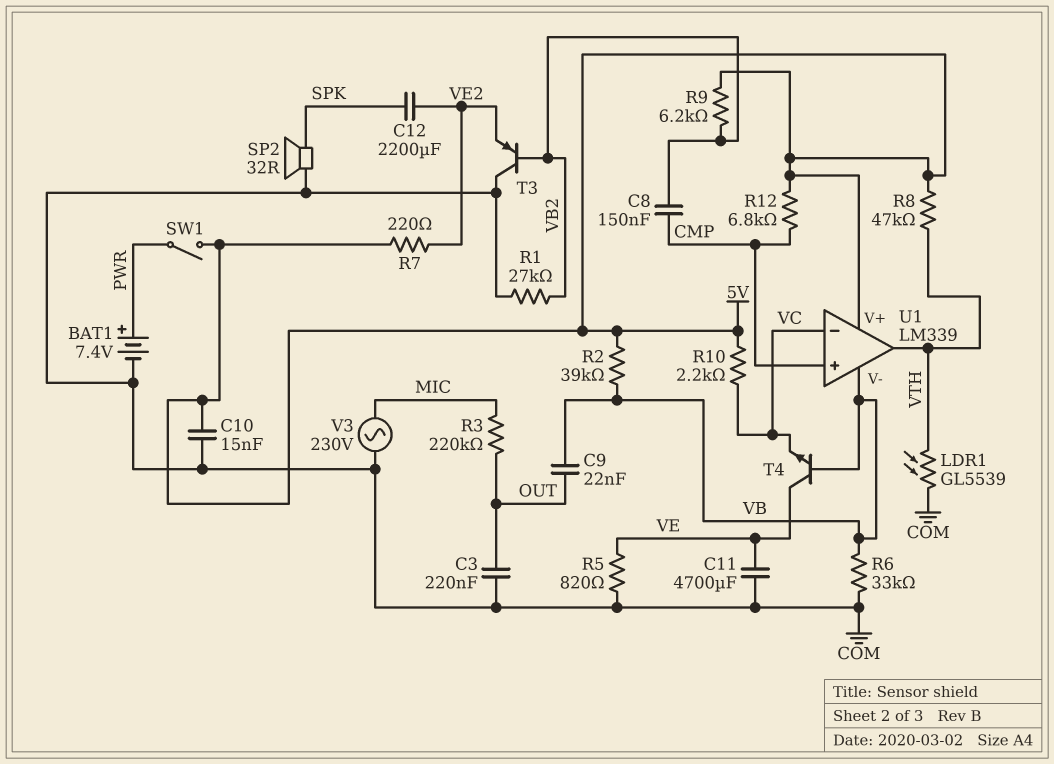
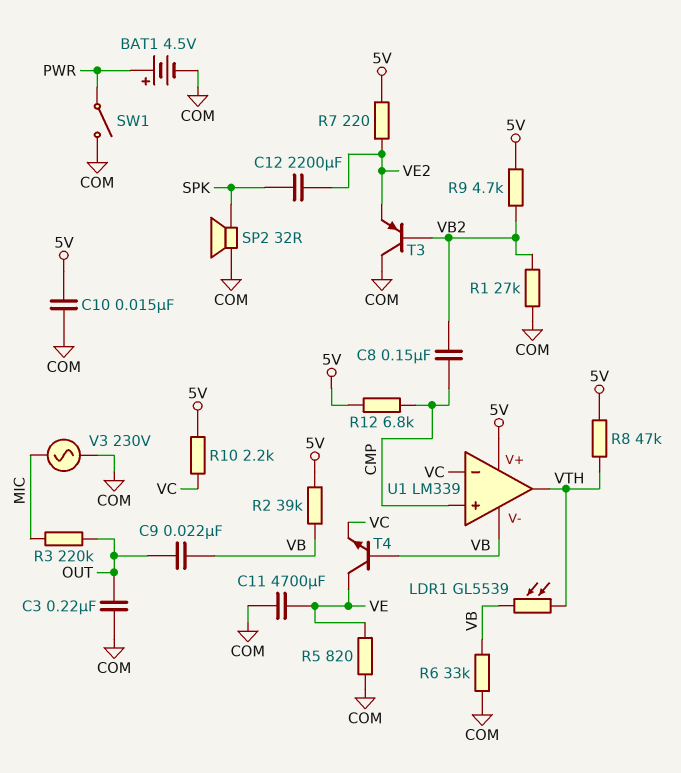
BAT1: 7.4V (plus PWR, minus COM) -> 4.5V (plus PWR, minus COM)
LDR1: GL5539 (COM, VTH) -> GL5539 (VB, VTH)
R9: 6.2k (5V, VB2) -> 4.7k (5V, VB2)
SW1: switch (5V, PWR) -> switch (COM, PWR)

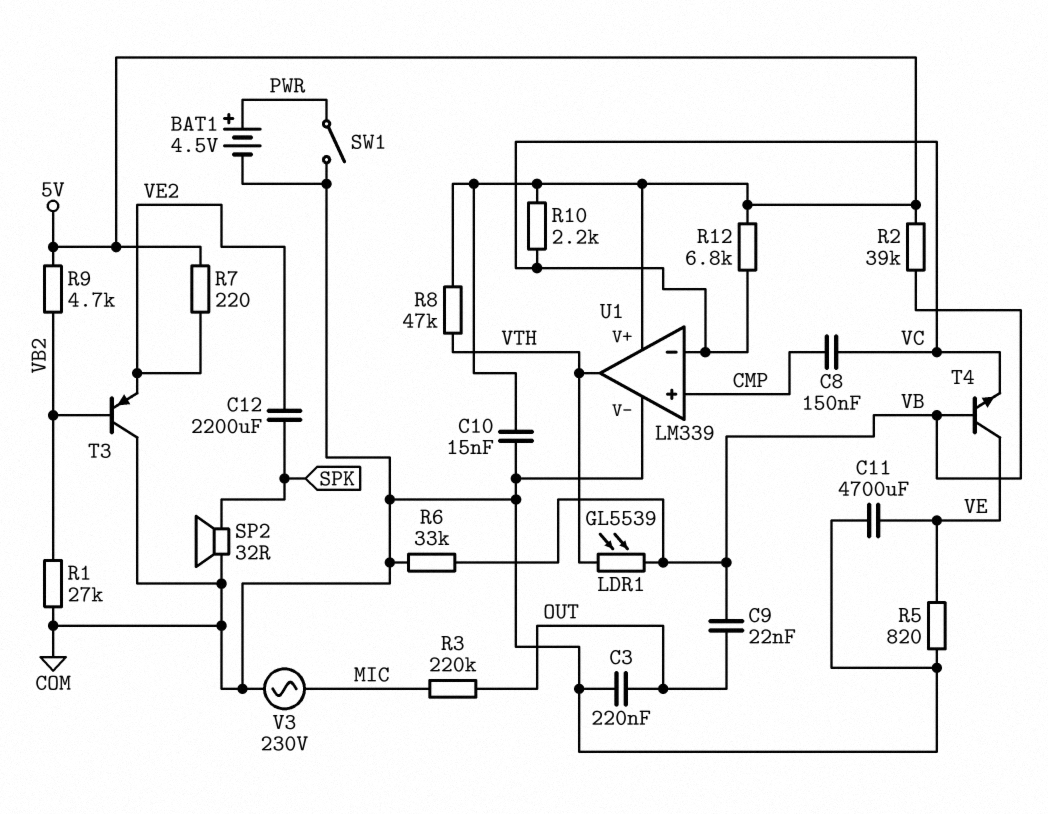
C8: 150nF (CMP, VB2) -> 150nF (CMP, VC)
R12: 6.8k (5V, CMP) -> 6.8k (5V, VC)
U1 pin V-: VB -> COM

